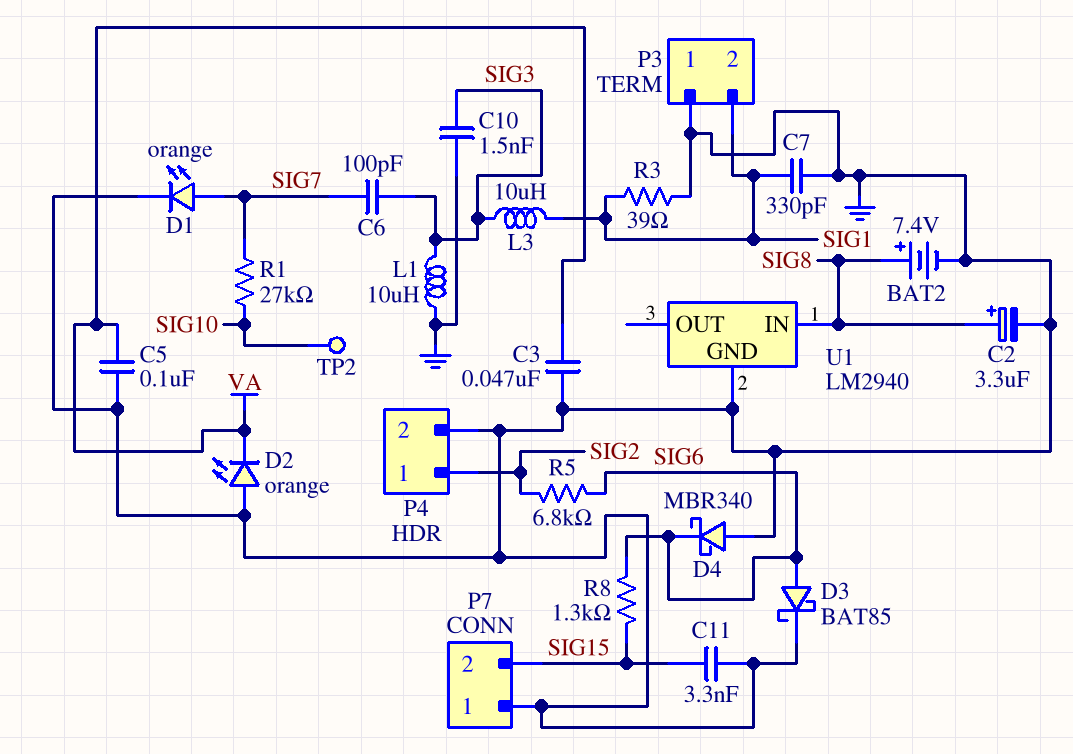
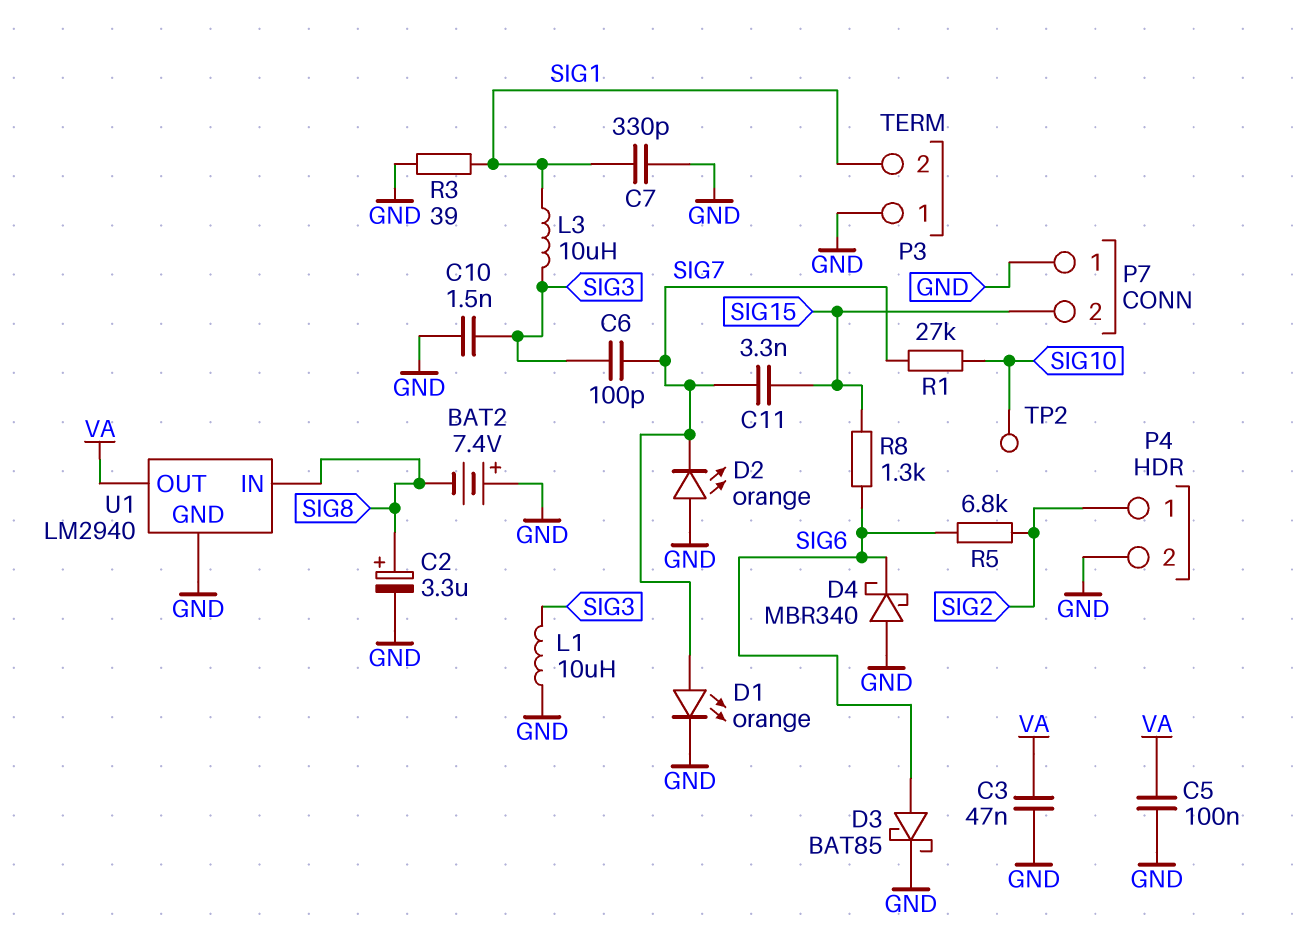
BAT2: 7.4V (plus SIG8, minus GND) -> 7.4V (plus GND, minus SIG8)
C11: 3.3nF (GND, SIG15) -> 3.3nF (SIG7, SIG15)
D2: LED orange (A GND, K VA) -> LED orange (A GND, K SIG7)
U1 pin OUT: none -> VA

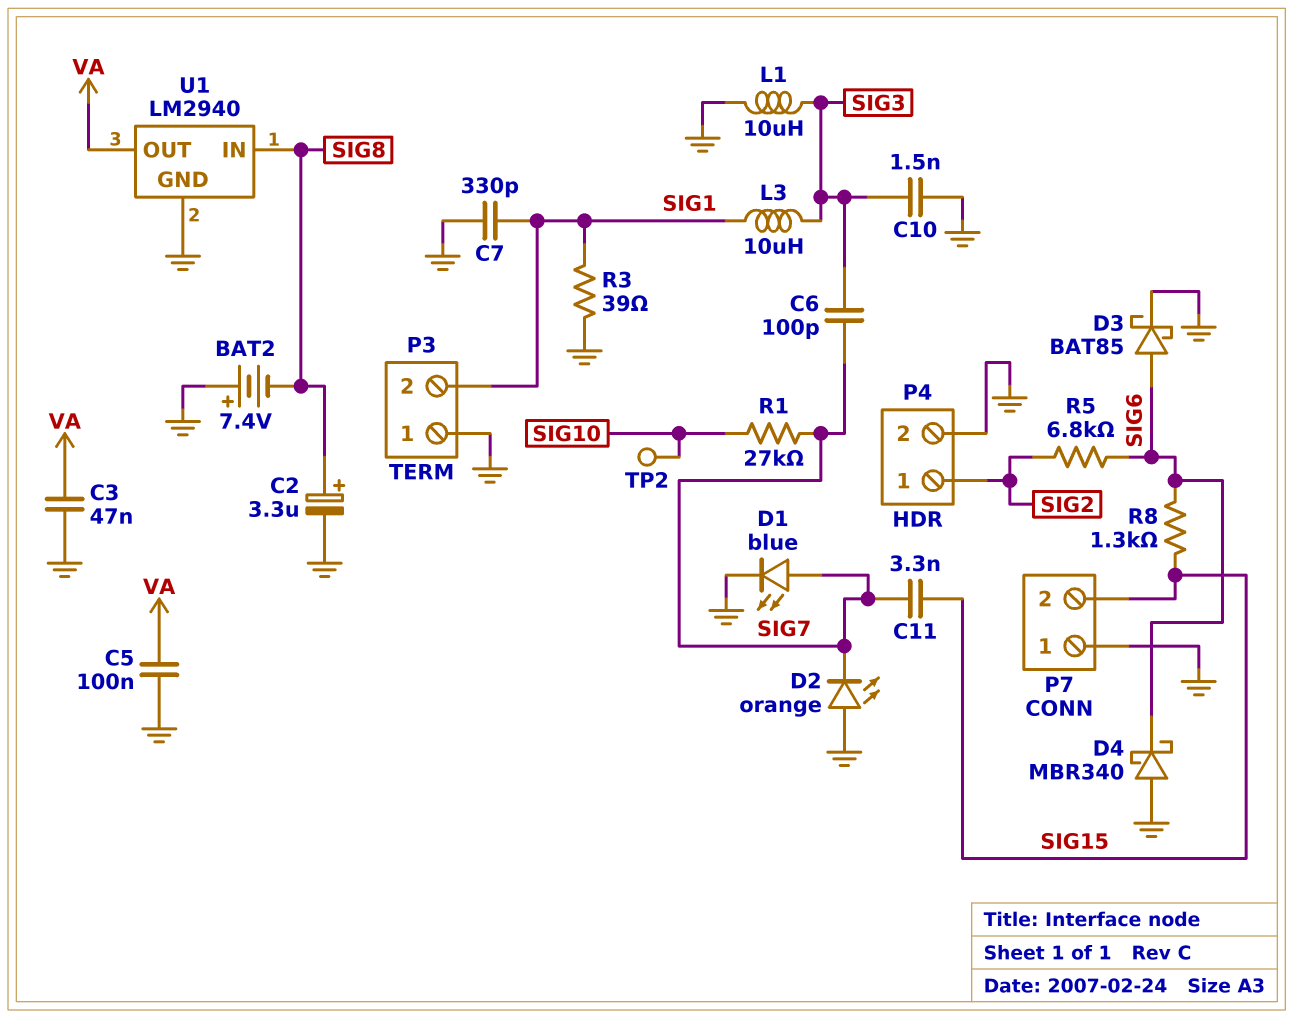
D1: LED orange (A SIG7, K GND) -> LED blue (A SIG7, K GND)

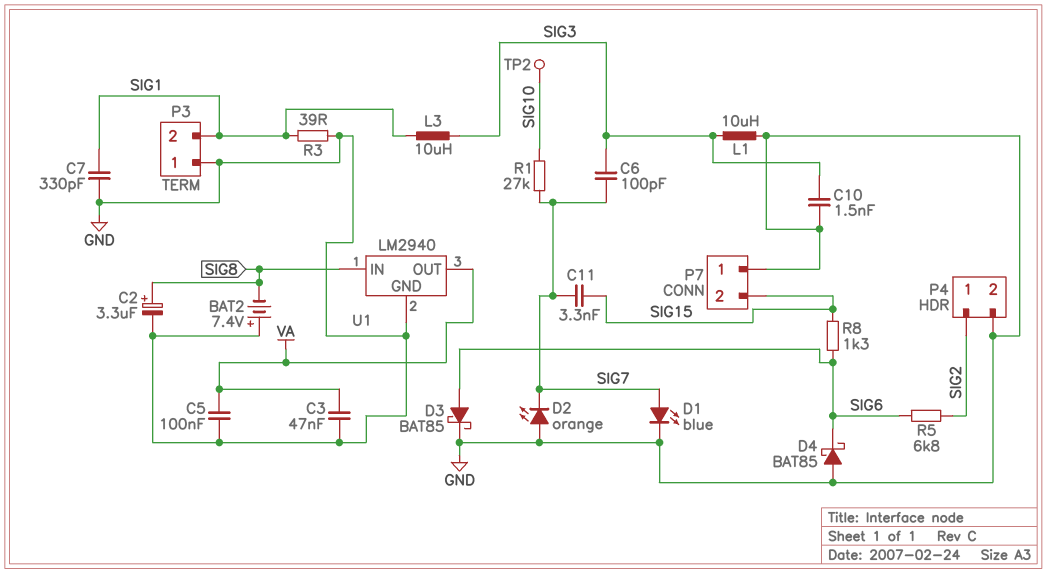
D4: schottky MBR340 (A GND, K SIG6) -> schottky BAT85 (A GND, K SIG6)

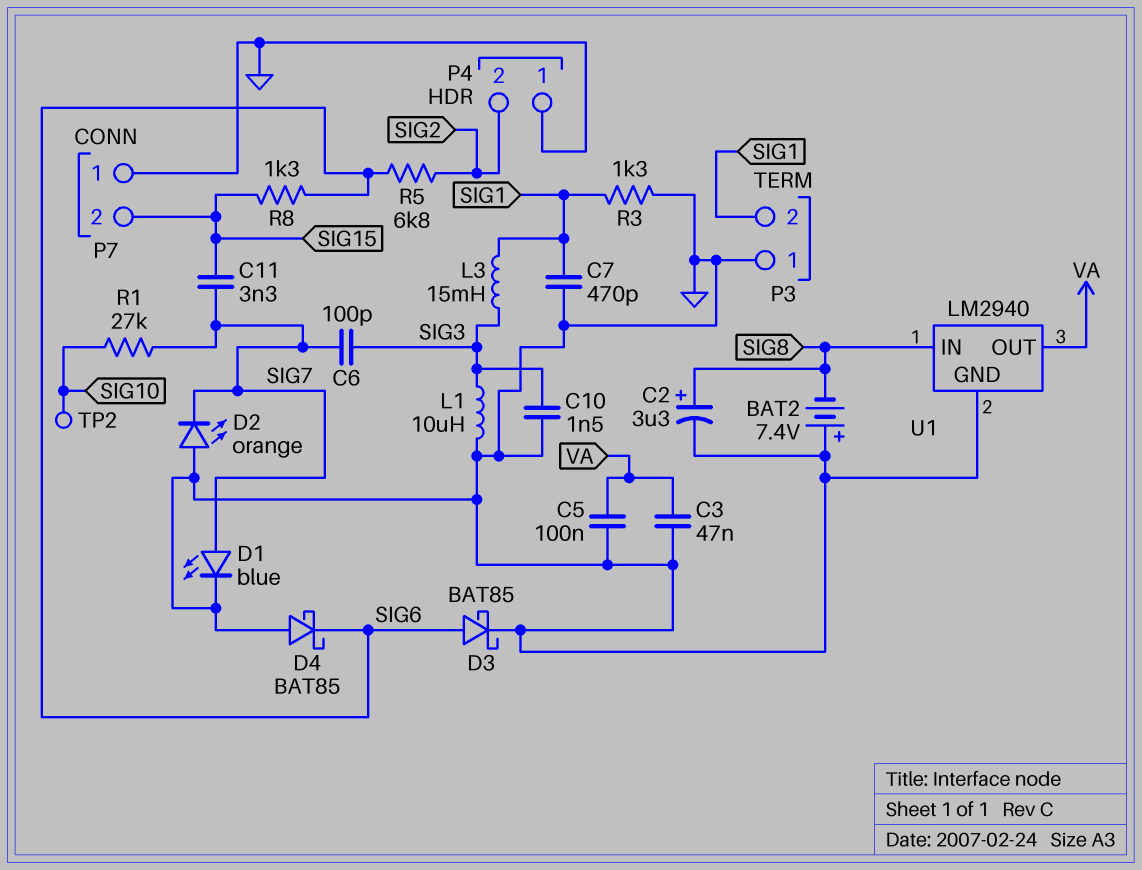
C7: 330pF (GND, SIG1) -> 470pF (GND, SIG1)
L3: 10uH (SIG1, SIG3) -> 15mH (SIG1, SIG3)
P4 pin 1: SIG2 -> GND
P4 pin 2: GND -> SIG2
R3: 39 (GND, SIG1) -> 1.3k (GND, SIG1)

